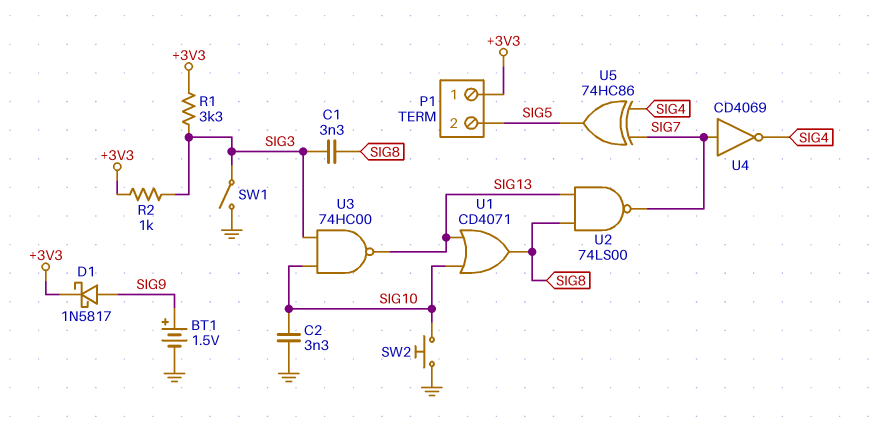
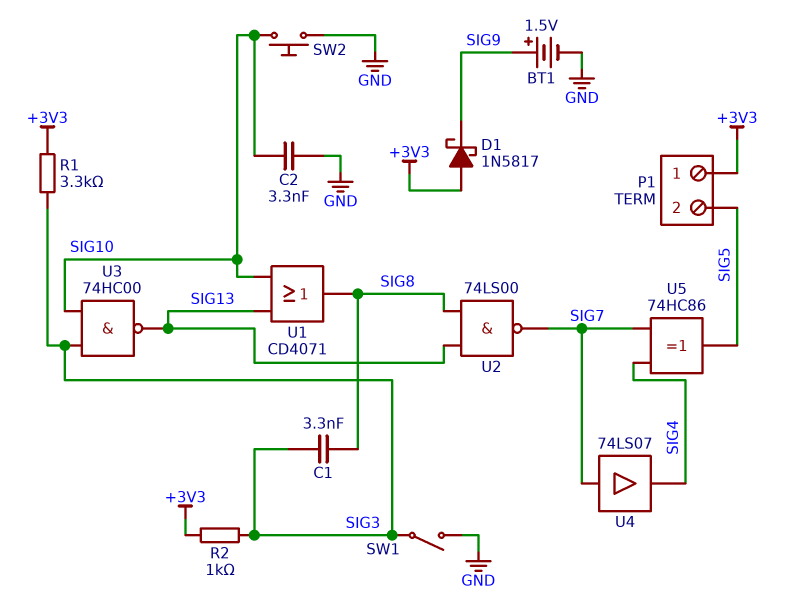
D1: schottky 1N5817 (A SIG9, K +3V3) -> schottky 1N5817 (A +3V3, K SIG9)
U4: NOT CD4069 (in SIG7, out SIG4) -> buffer 74LS07 (in SIG7, out SIG4)

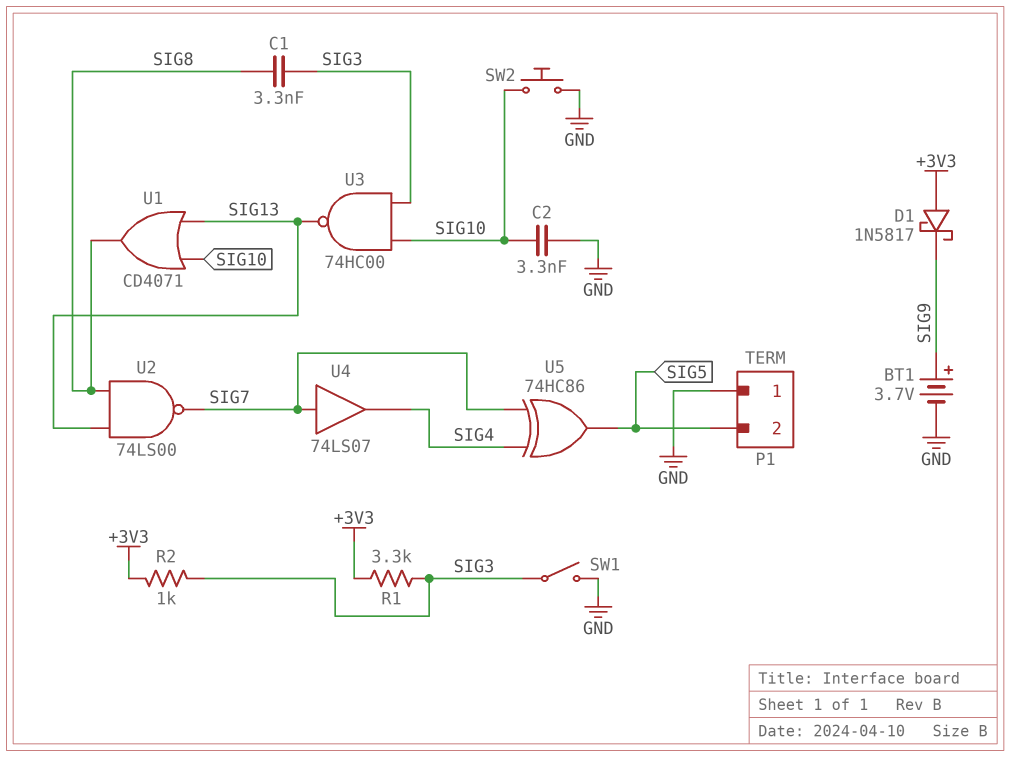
BT1: 1.5V (plus SIG9, minus GND) -> 3.7V (plus SIG9, minus GND)
P1 pin 1: +3V3 -> GND

